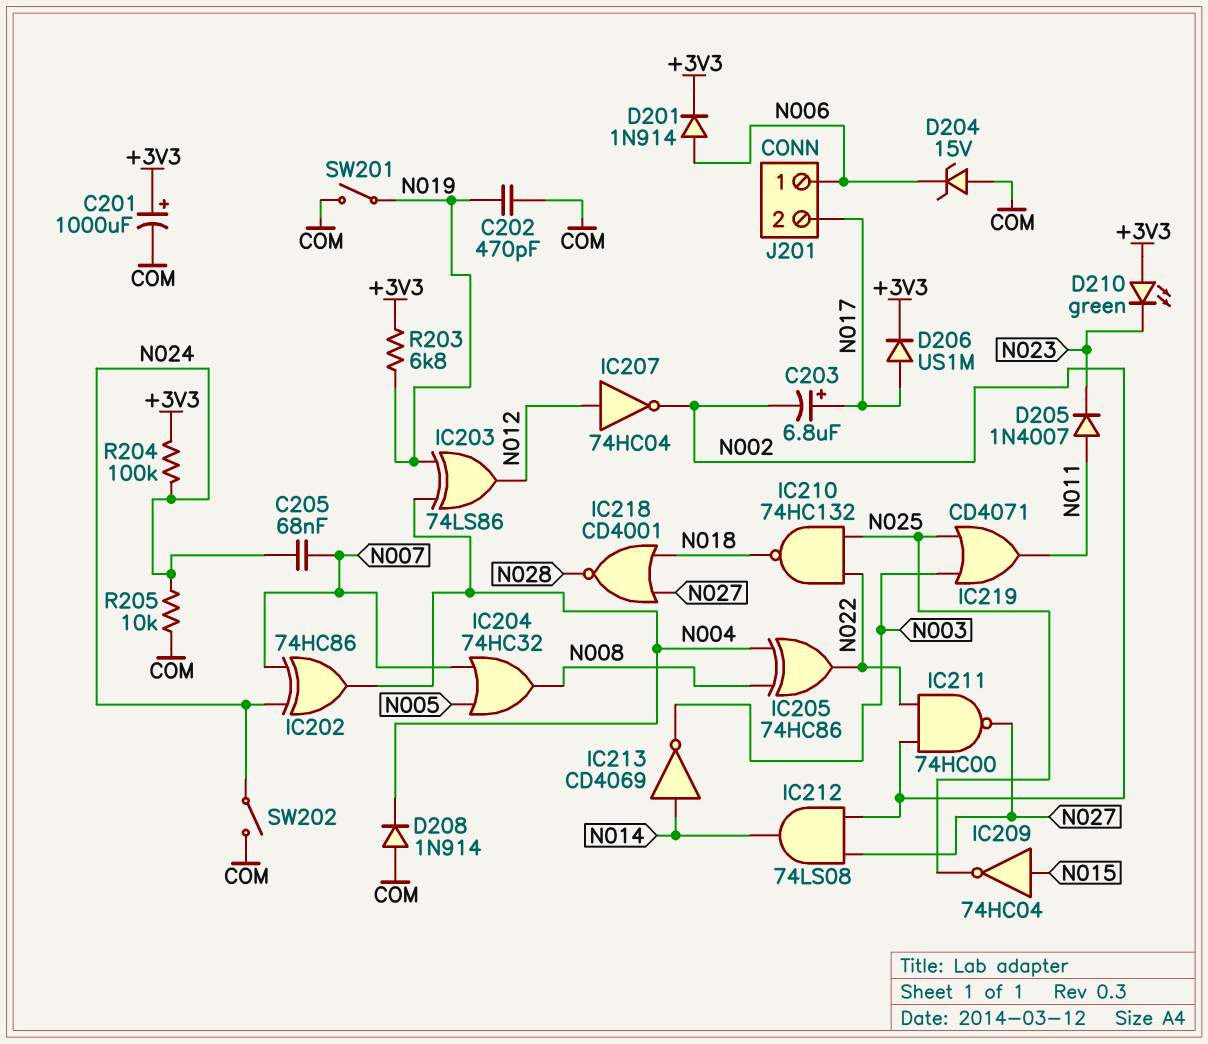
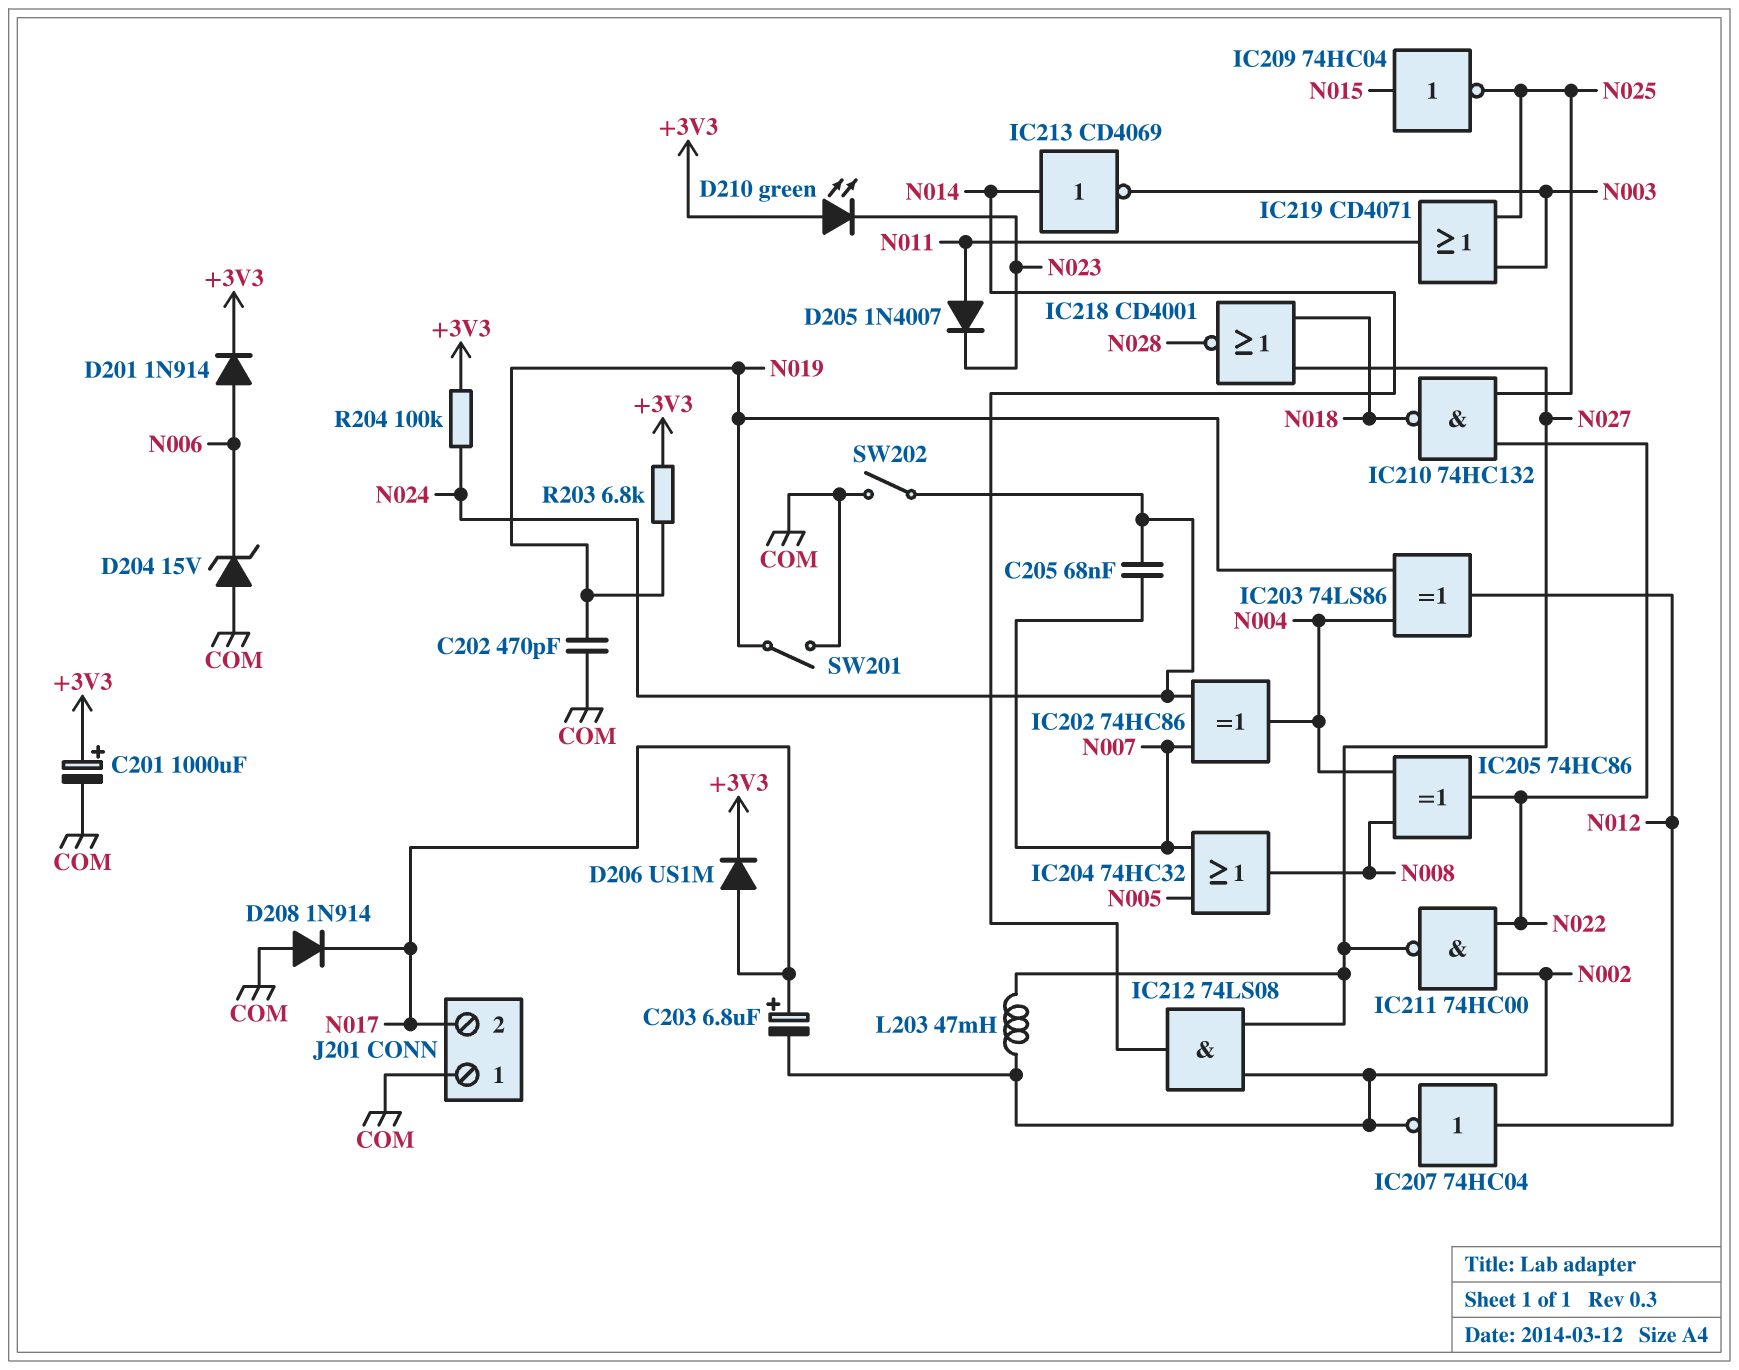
D208: diode 1N914 (A COM, K N004) -> diode 1N914 (A COM, K N017)
J201 pin 1: N006 -> COM
L203: none -> 47mH (N002, N027)
R205: 10k (COM, N024) -> none

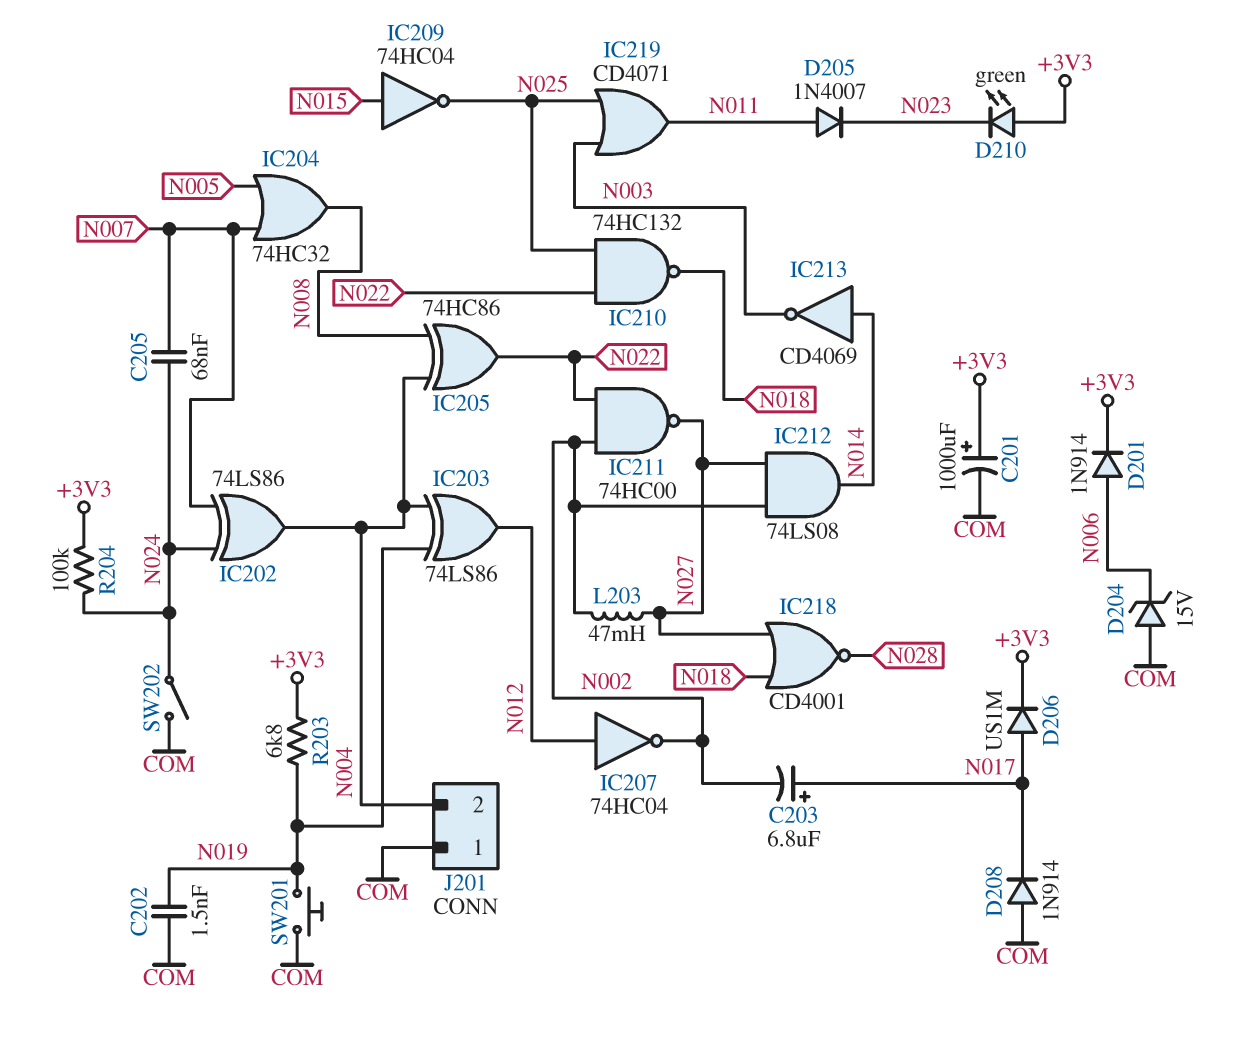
C202: 470pF (COM, N019) -> 1.5nF (COM, N019)
IC202: XOR 74HC86 (in N007, in N024, out N004) -> XOR 74LS86 (in N007, in N024, out N004)
J201 pin 2: N017 -> N004
SW201: switch (COM, N019) -> button (COM, N019)

